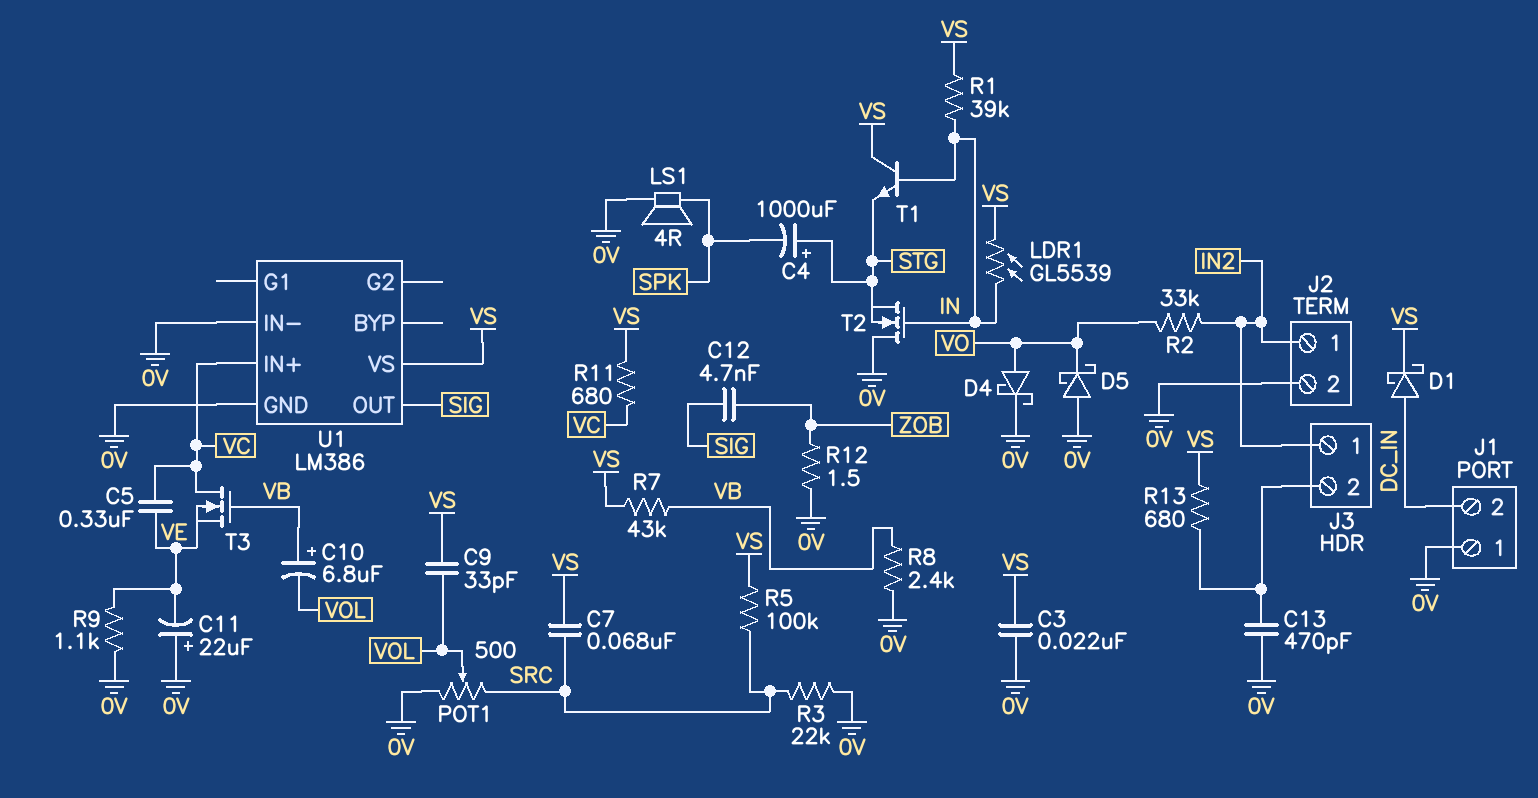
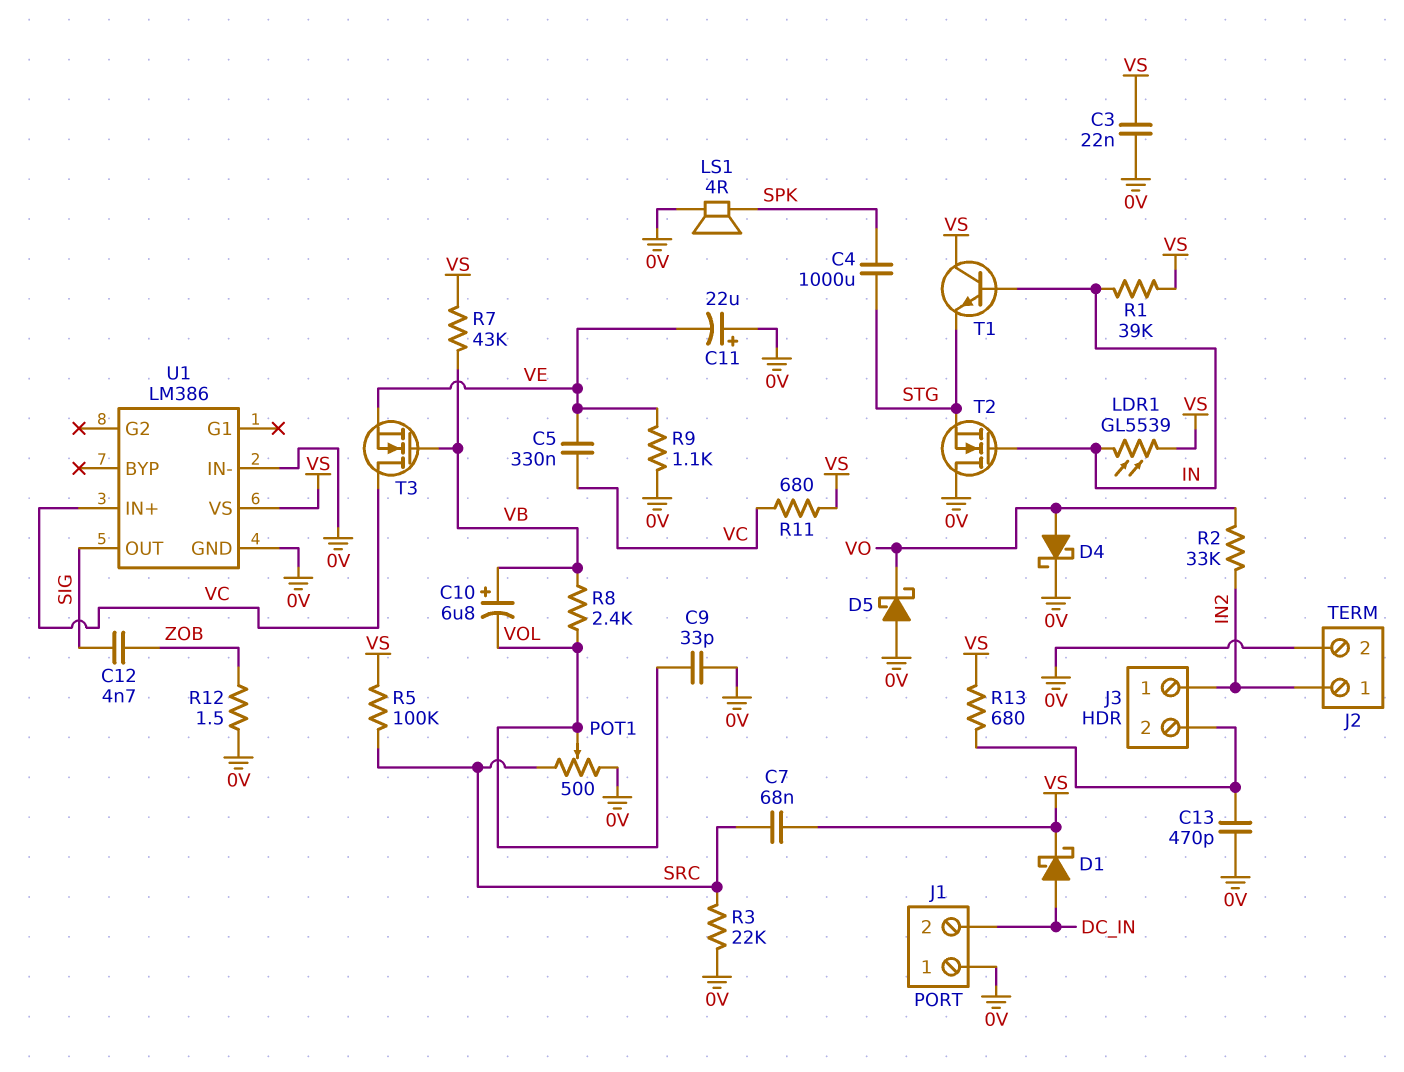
C4: 1000uF (plus STG, minus SPK) -> 1000uF (SPK, STG)
C9: 33pF (VOL, VS) -> 33pF (0V, VOL)
R8: 2.4k (0V, VB) -> 2.4k (VB, VOL)

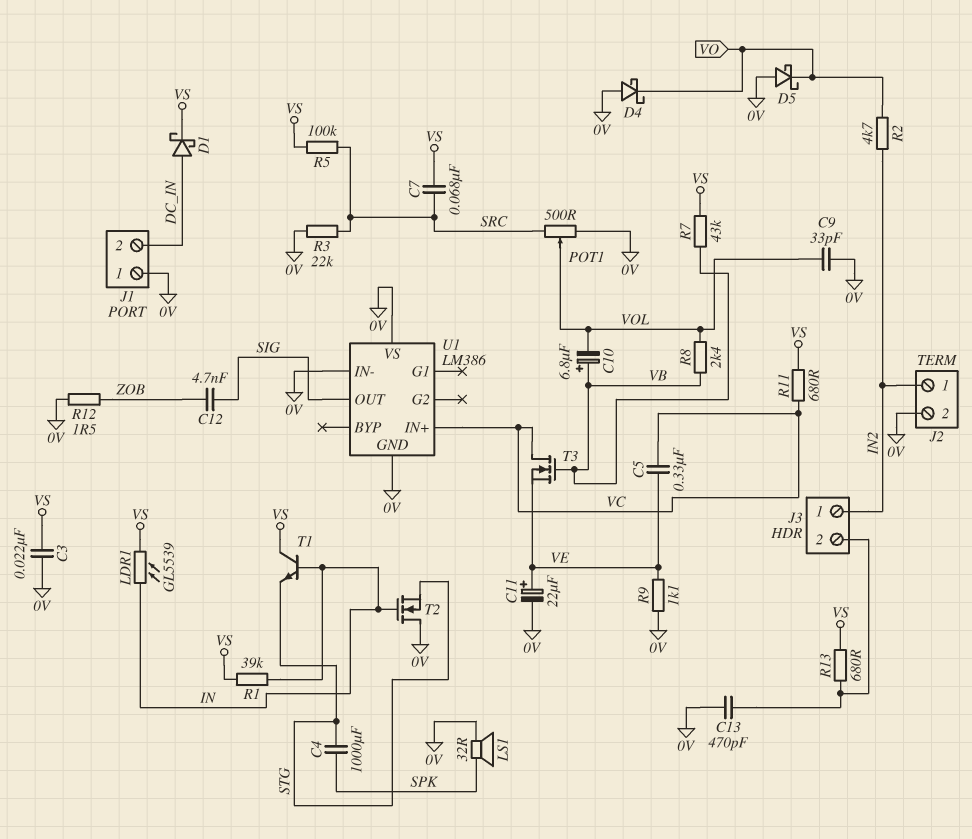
C11: 22uF (plus 0V, minus VE) -> 22uF (plus VE, minus 0V)
D4: schottky (A VO, K 0V) -> schottky (A 0V, K VO)
LS1: speaker 4R (0V, SPK) -> speaker 32R (0V, SPK)
R2: 33k (IN2, VO) -> 4.7k (IN2, VO)
U1 pin VS: VS -> 0V

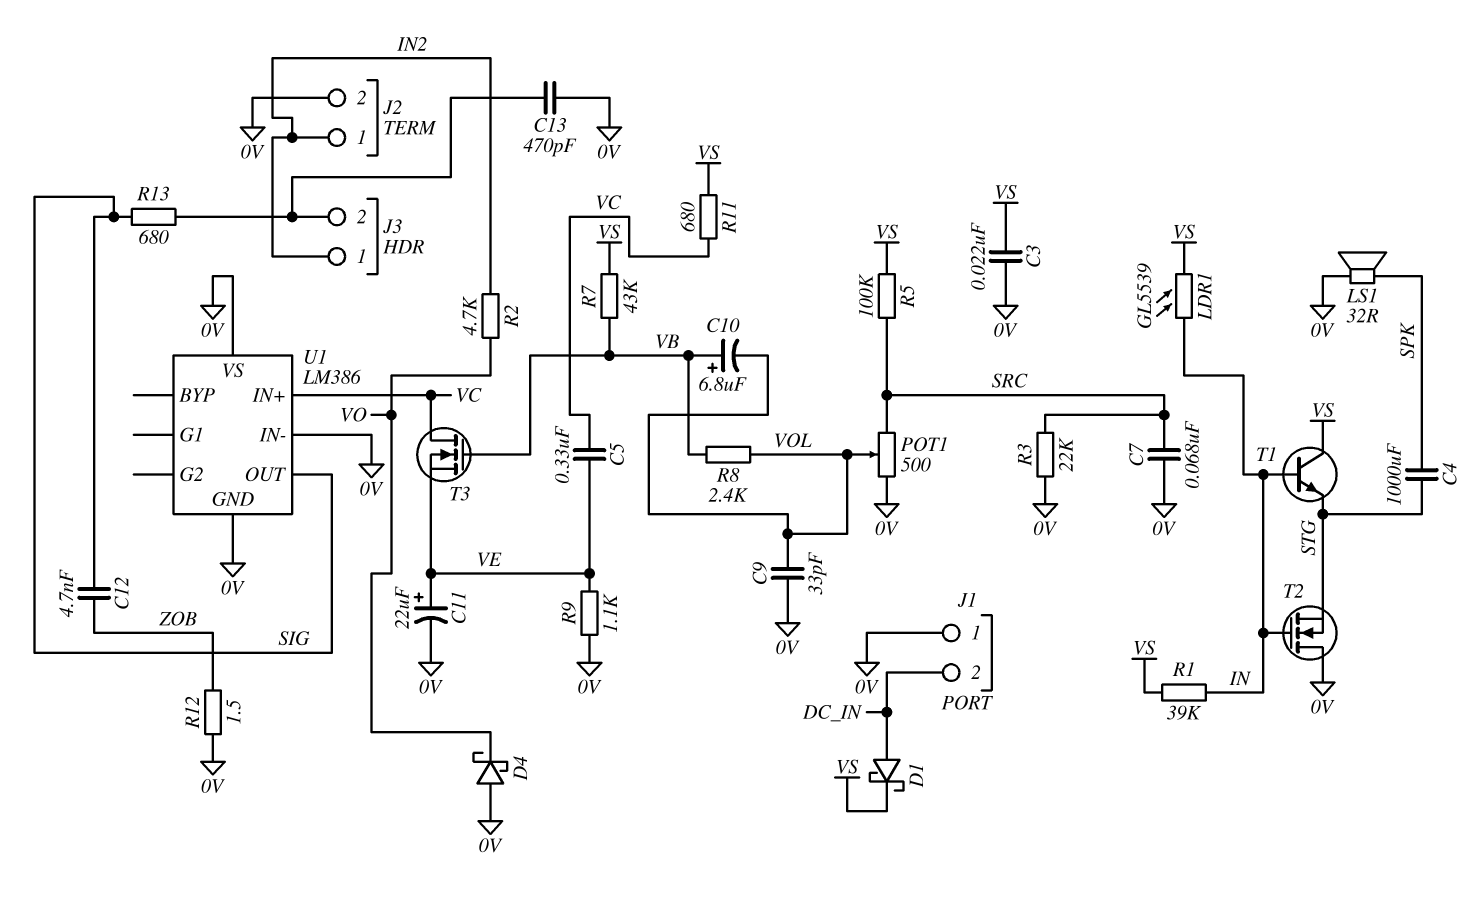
C7: 68nF (SRC, VS) -> 68nF (0V, SRC)
D5: schottky (A 0V, K VO) -> none
R13: 680 (J3/2, VS) -> 680 (J3/2, SIG)

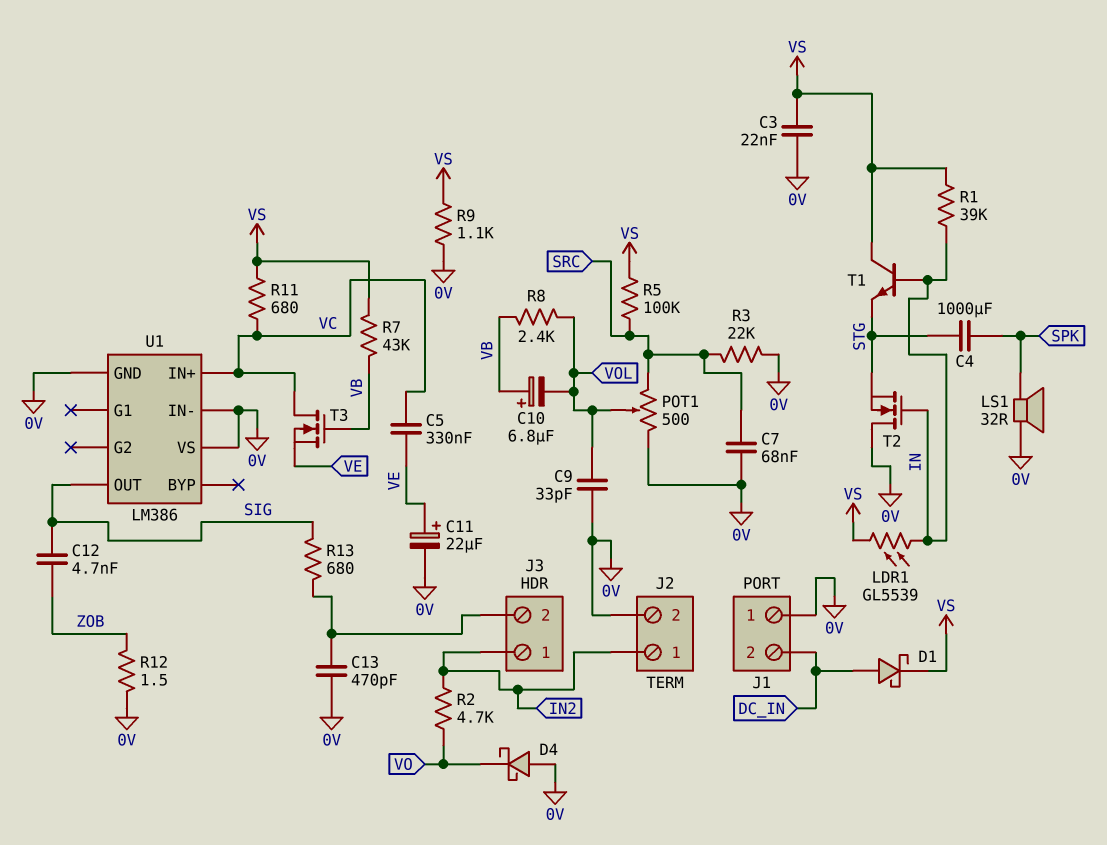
R9: 1.1k (0V, VE) -> 1.1k (0V, VS)

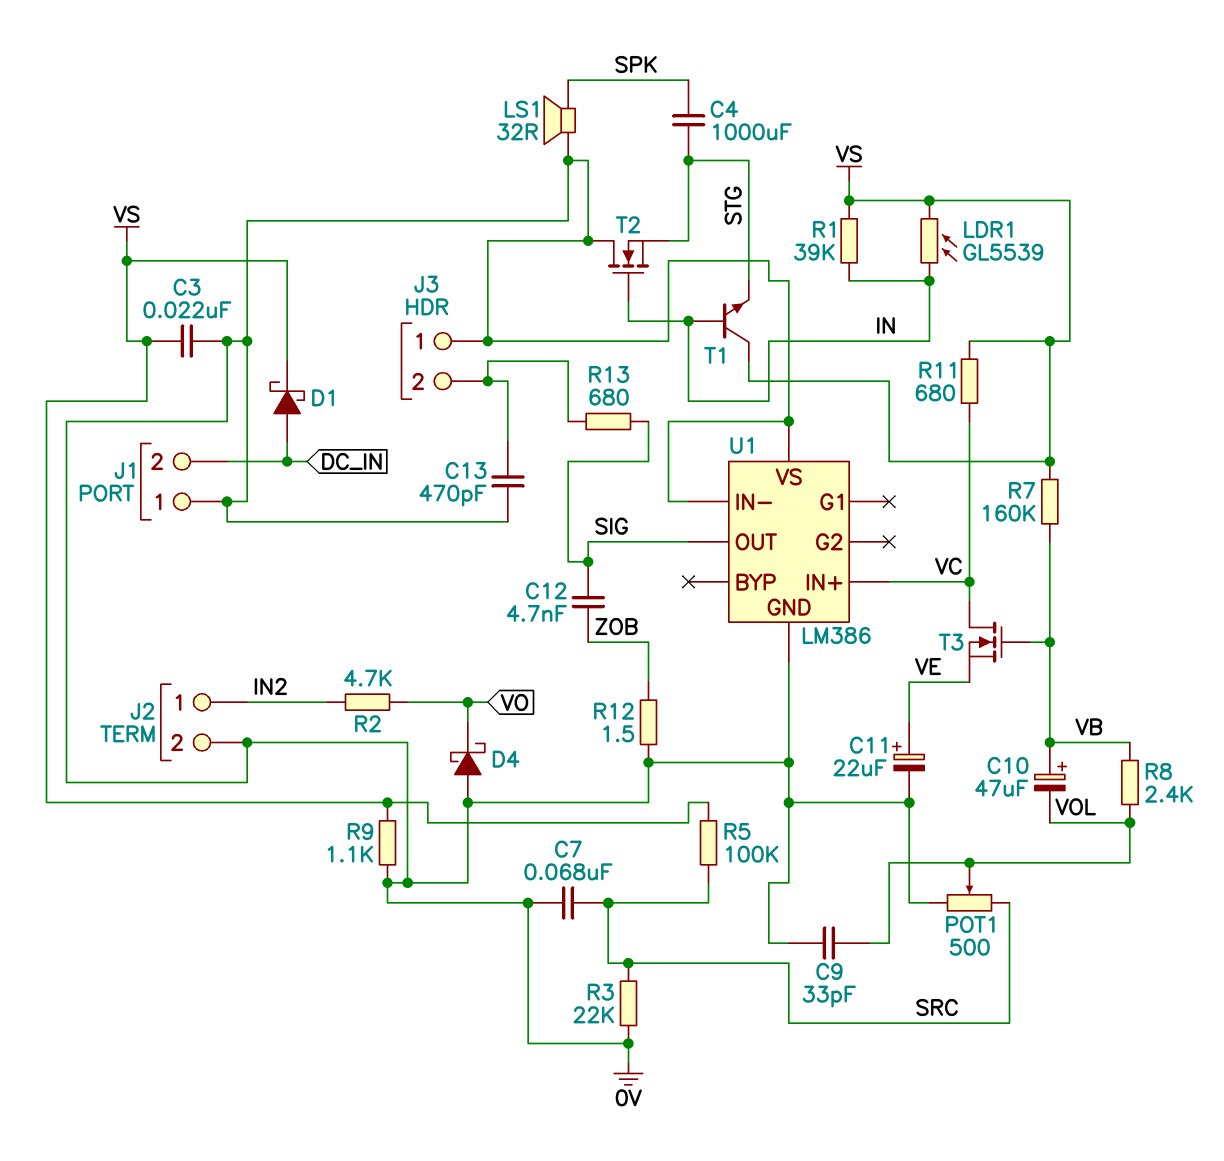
C5: 330nF (VC, VE) -> none
C10: 6.8uF (plus VB, minus VOL) -> 47uF (plus VB, minus VOL)
J3 pin 1: IN2 -> 0V
R7: 43k (VB, VS) -> 160k (VB, VS)

